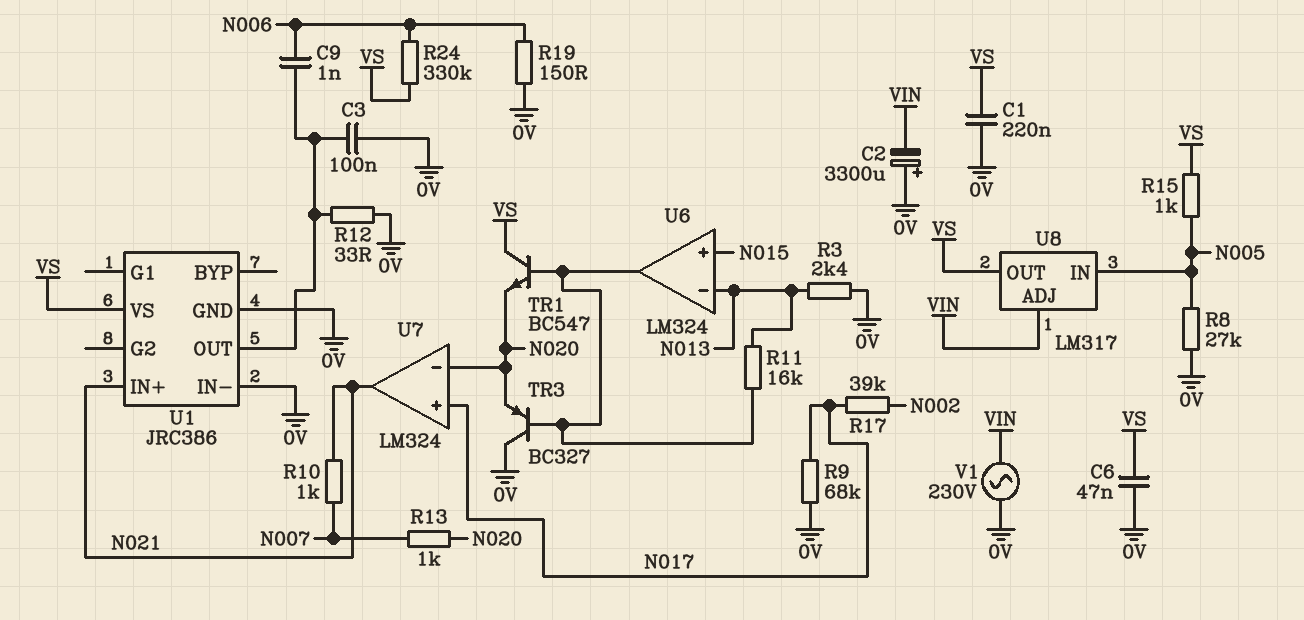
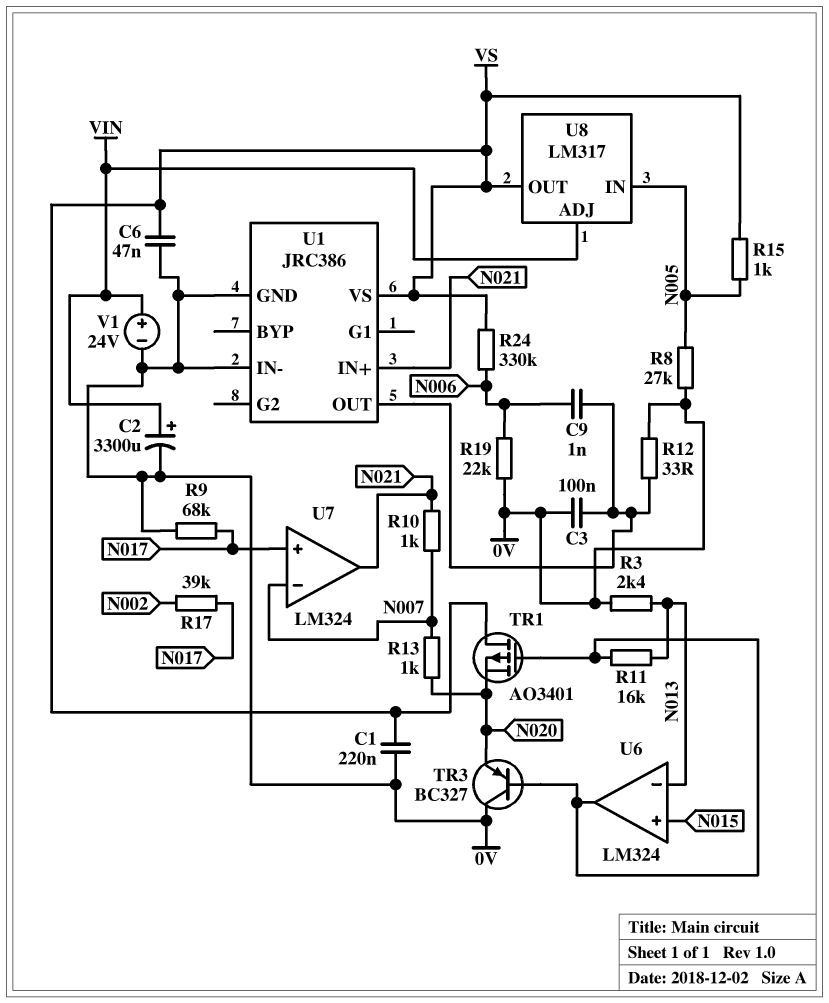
C2: 3300uF (plus 0V, minus VIN) -> 3300uF (plus VIN, minus 0V)
R19: 150 (0V, N006) -> 22k (0V, N006)
TR1: NPN BC547 (B U6/out, C VS, E N020) -> PMOS AO3401 (G U6/out, D VS, S N020)
U7 pin in-: N020 -> N007
V1: AC 230V (0V, VIN) -> 24V (plus VIN, minus 0V)

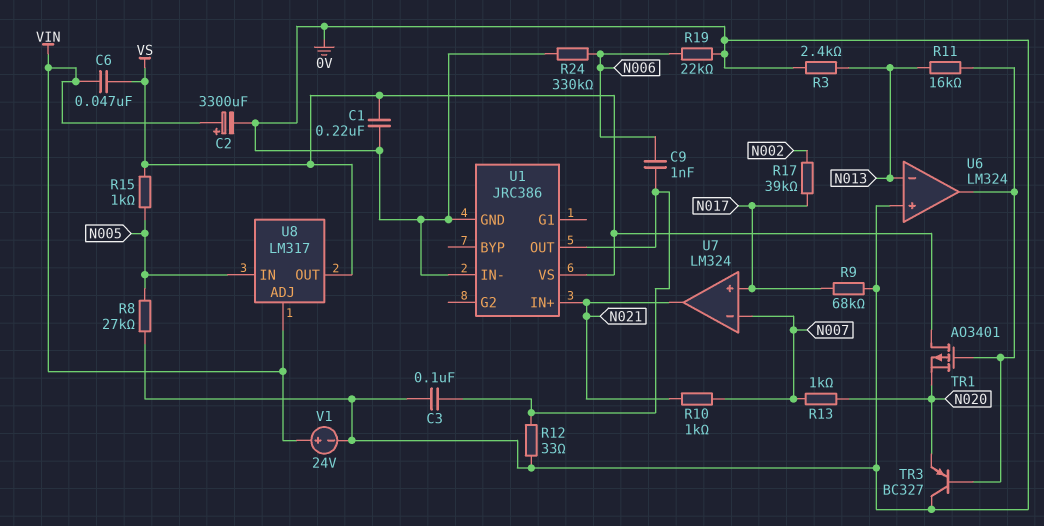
C6: 47nF (0V, VS) -> 47nF (VIN, VS)
R24: 330k (N006, VS) -> 330k (0V, N006)
U6 pin in+: N015 -> 0V

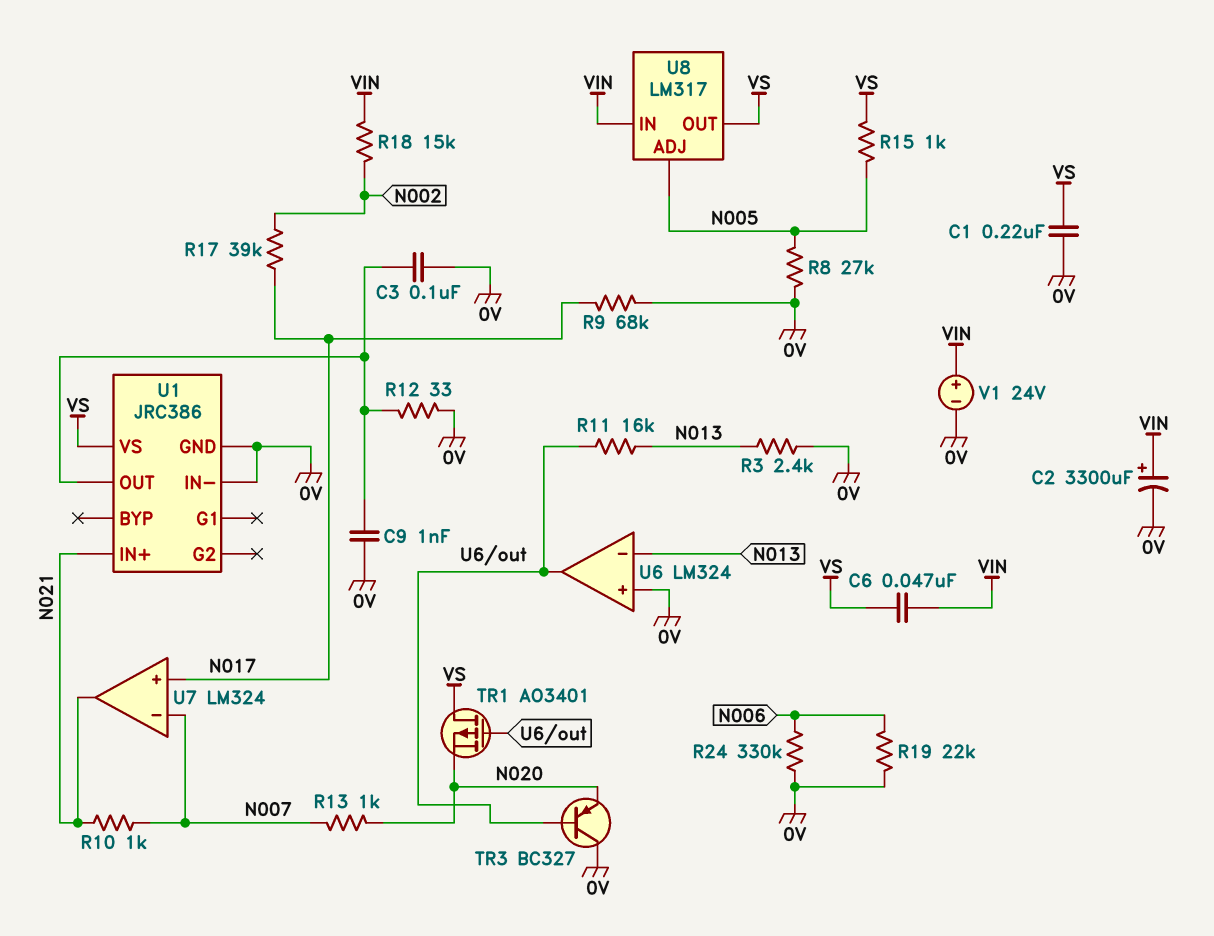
C9: 1nF (N006, U1/OUT) -> 1nF (0V, U1/OUT)
R18: none -> 15k (N002, VIN)
U8 pin ADJ: VIN -> N005
U8 pin IN: N005 -> VIN

